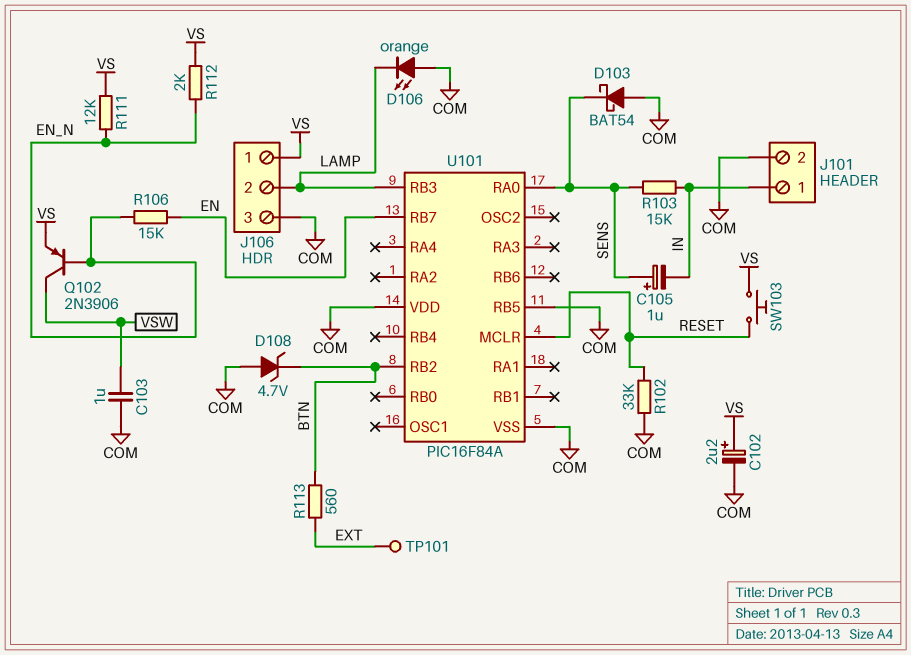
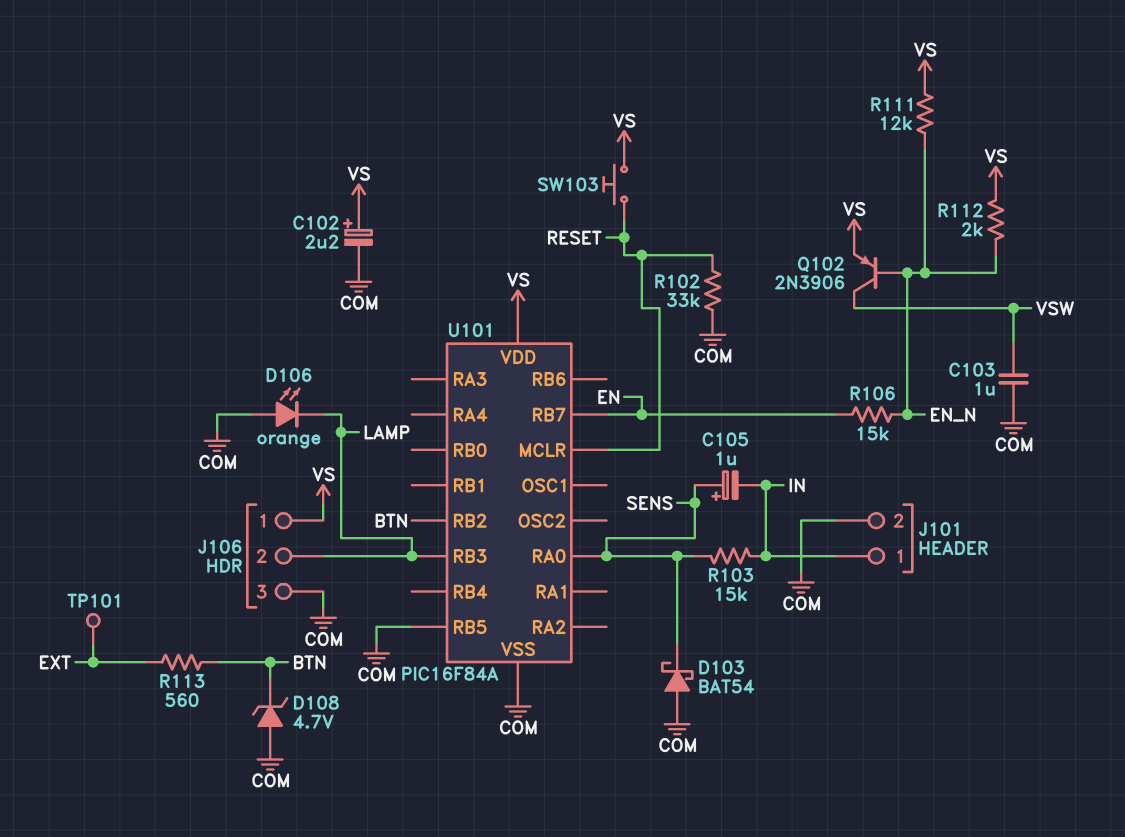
U101 pin VDD: COM -> VS

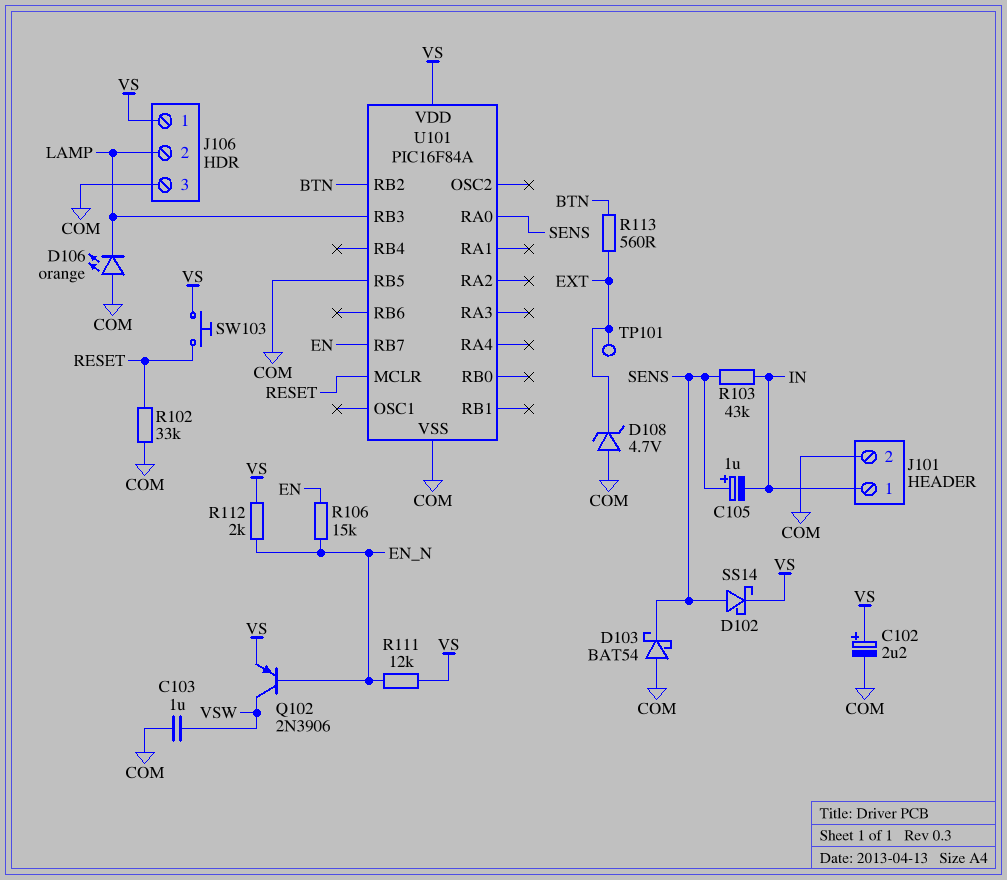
D102: none -> schottky SS14 (A SENS, K VS)
D108: zener 4.7V (A COM, K BTN) -> zener 4.7V (A COM, K EXT)
R103: 15k (IN, SENS) -> 43k (IN, SENS)

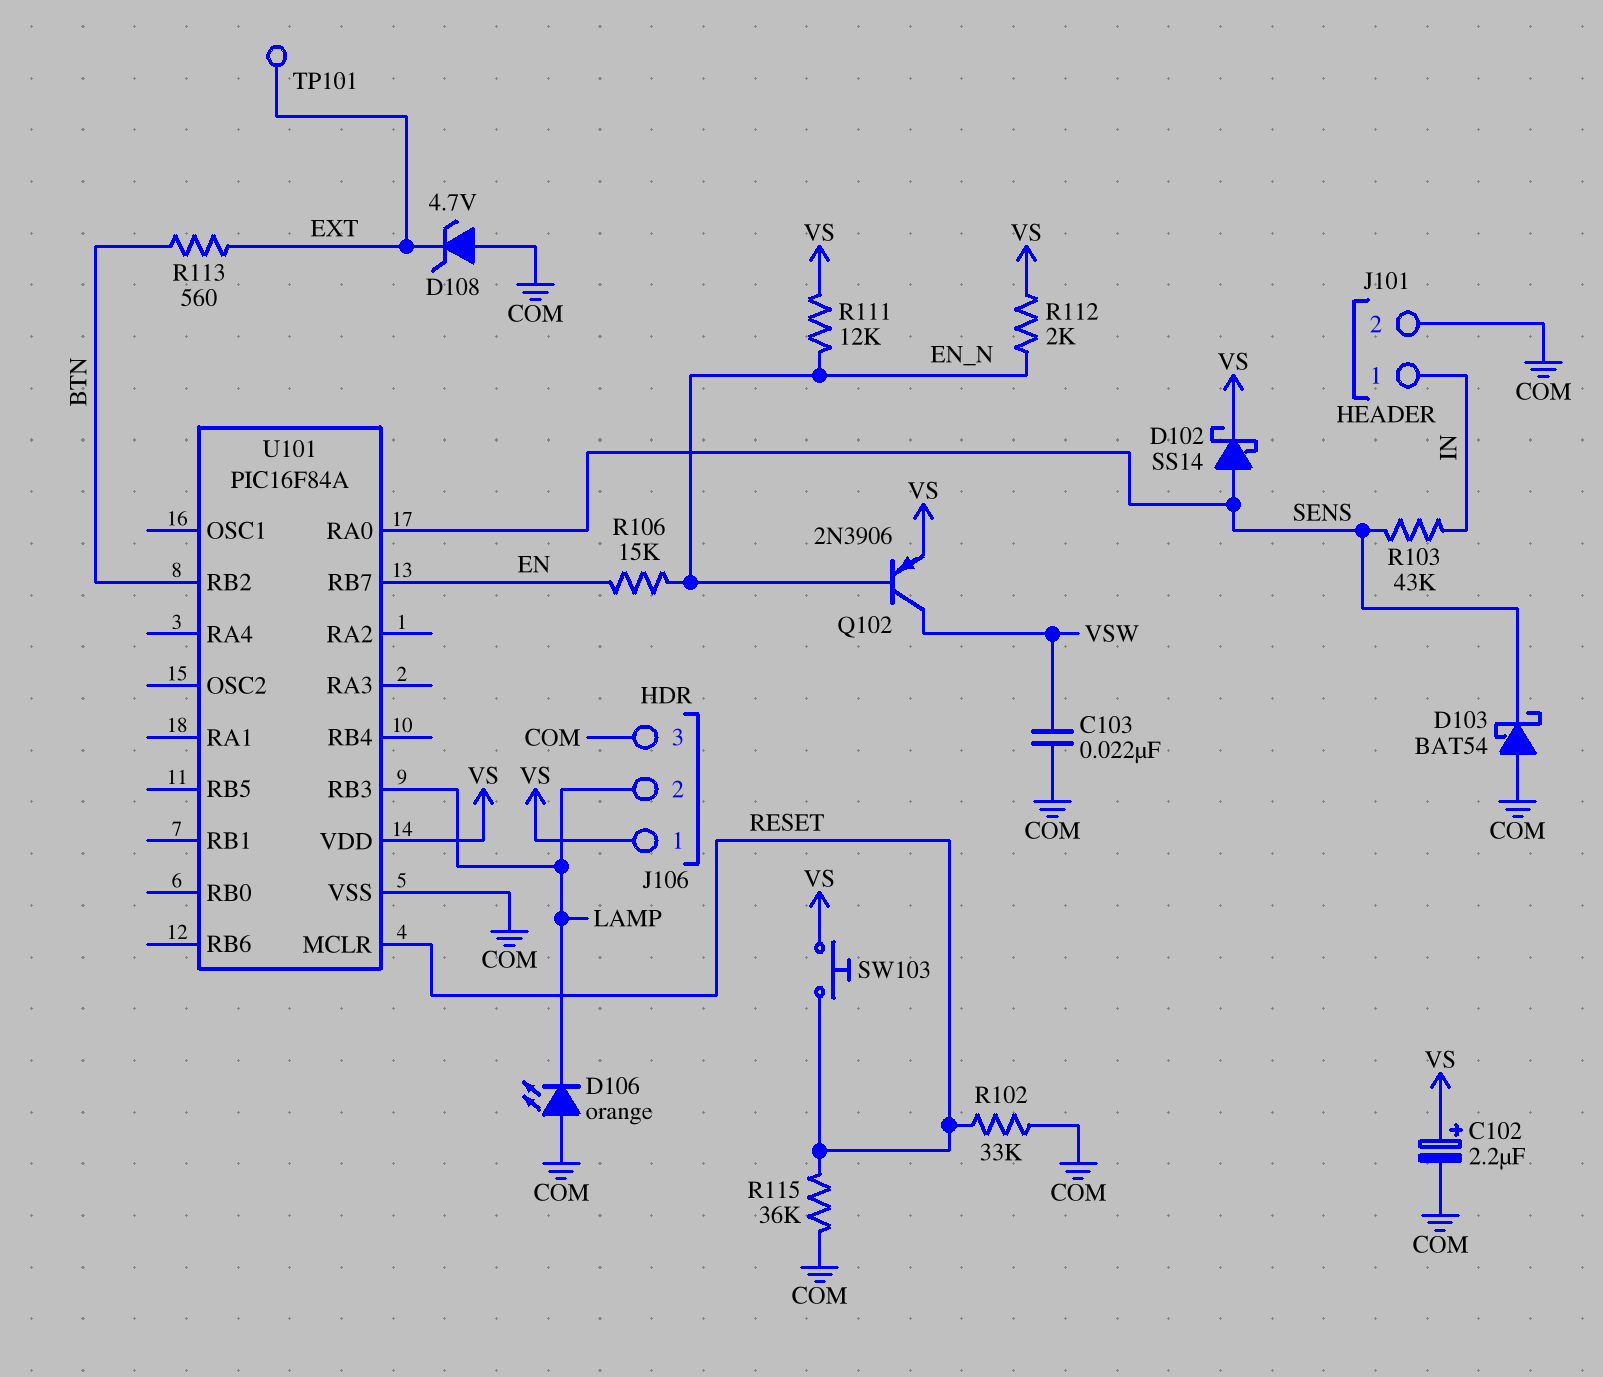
C103: 1uF (COM, VSW) -> 22nF (COM, VSW)
C105: 1uF (plus SENS, minus IN) -> none
R115: none -> 36k (COM, RESET)
U101 pin RB5: COM -> none

